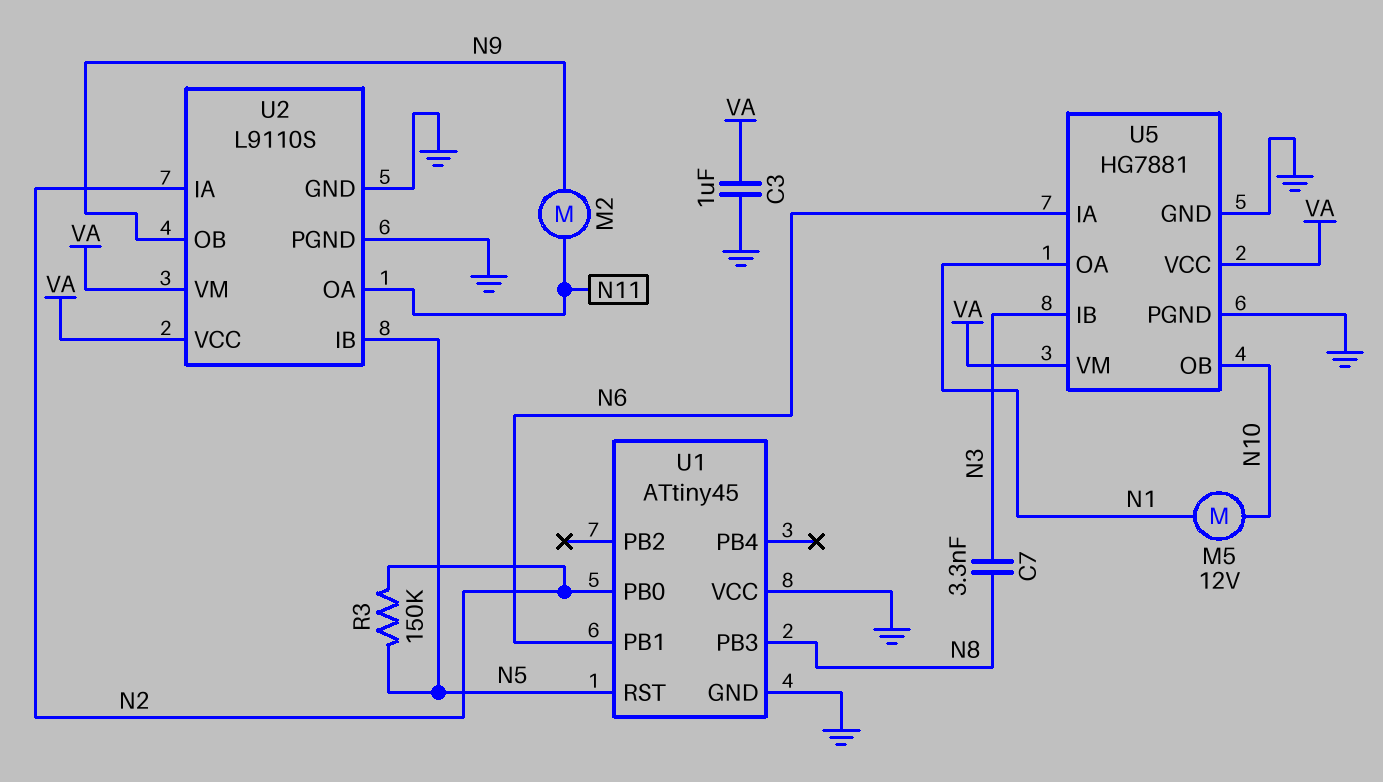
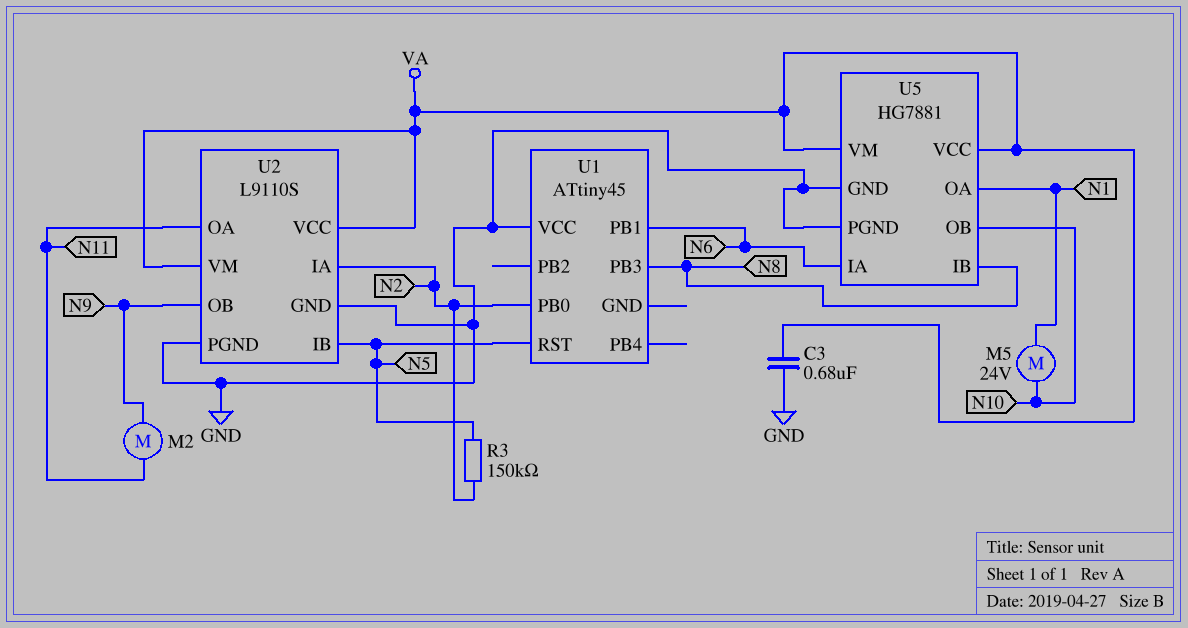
C3: 1uF (GND, VA) -> 680nF (GND, VA)
C7: 3.3nF (N3, N8) -> none
M5: motor 12V (N1, N10) -> motor 24V (N1, N10)
U1 pin GND: GND -> none
U5 pin IB: N3 -> N8

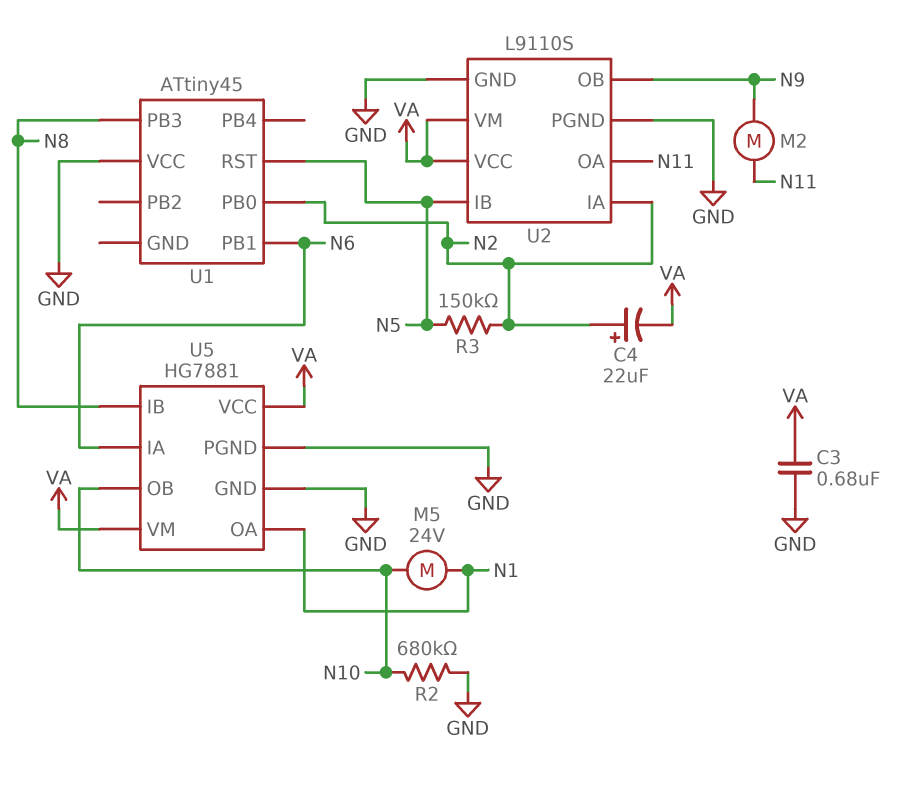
C4: none -> 22uF (plus N2, minus VA)
R2: none -> 680k (GND, N10)

